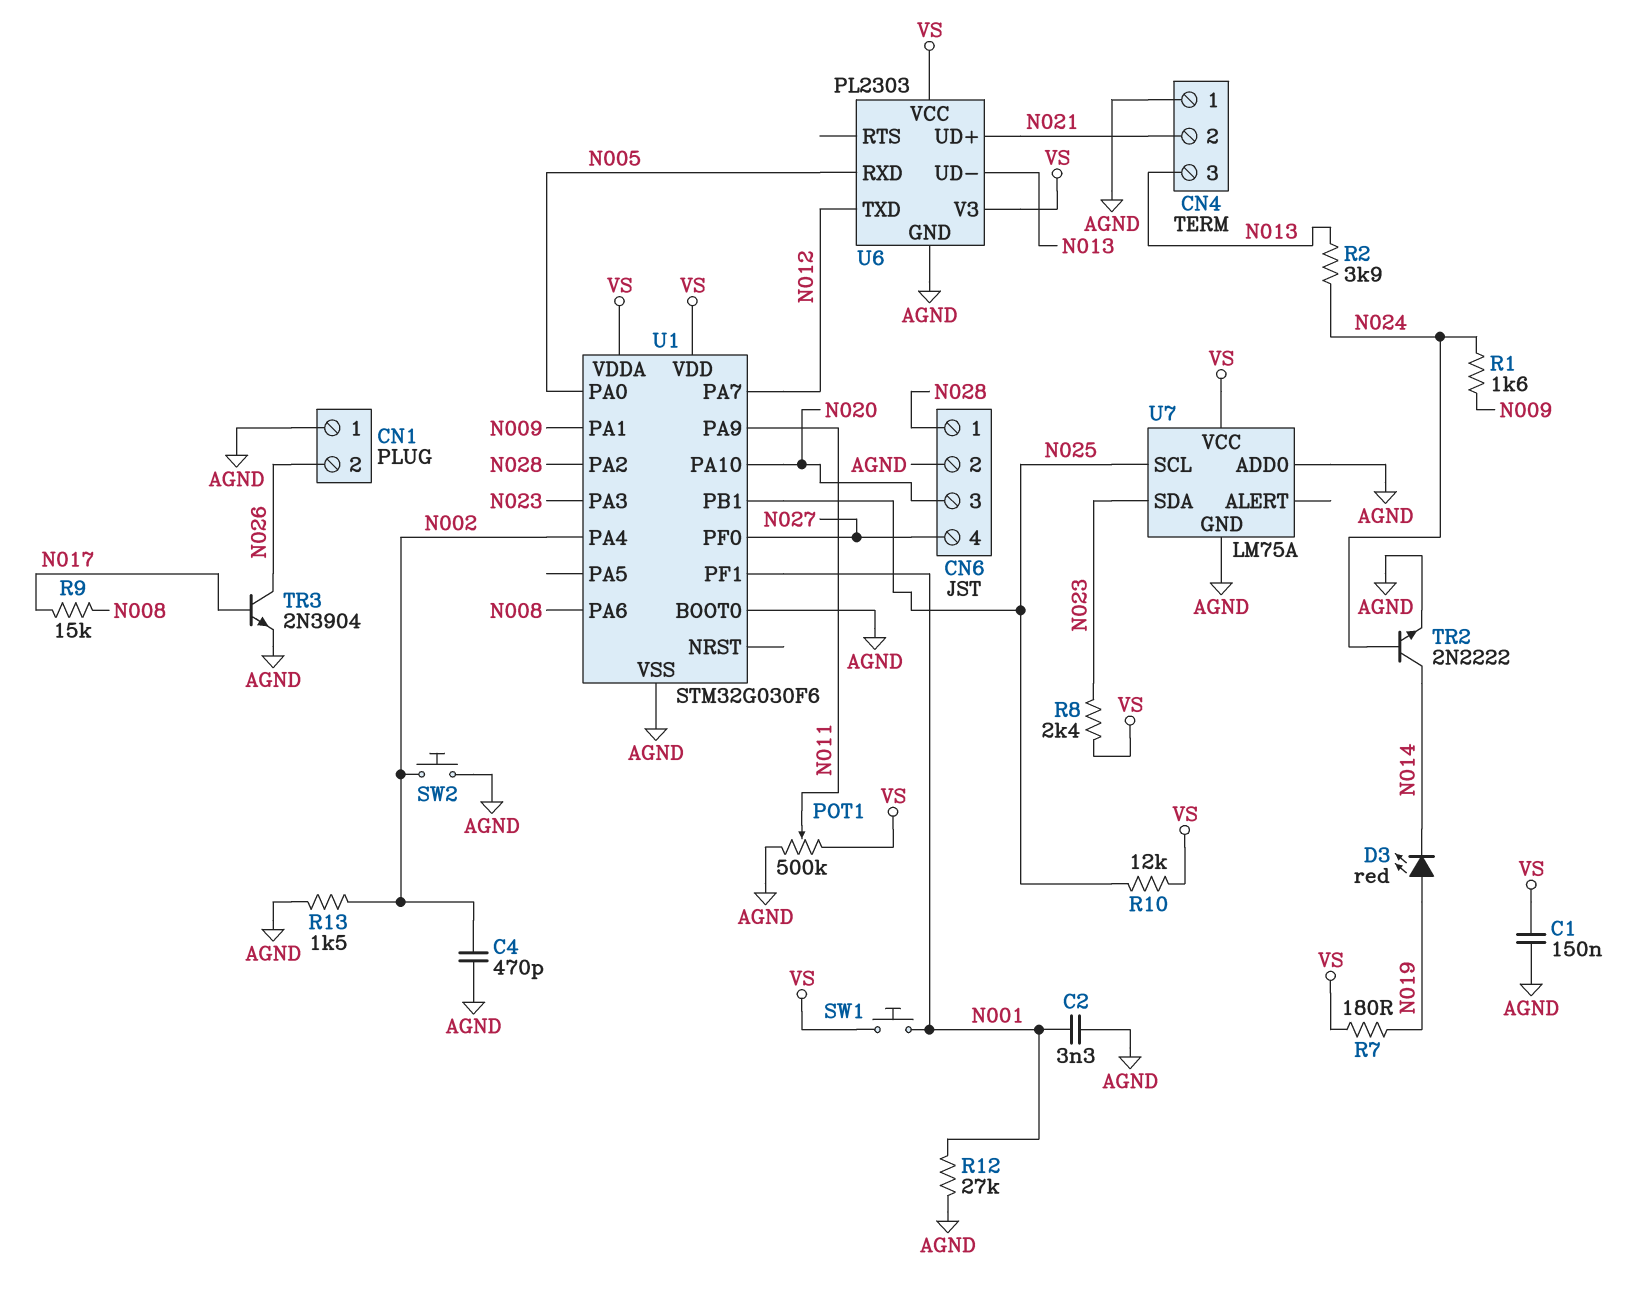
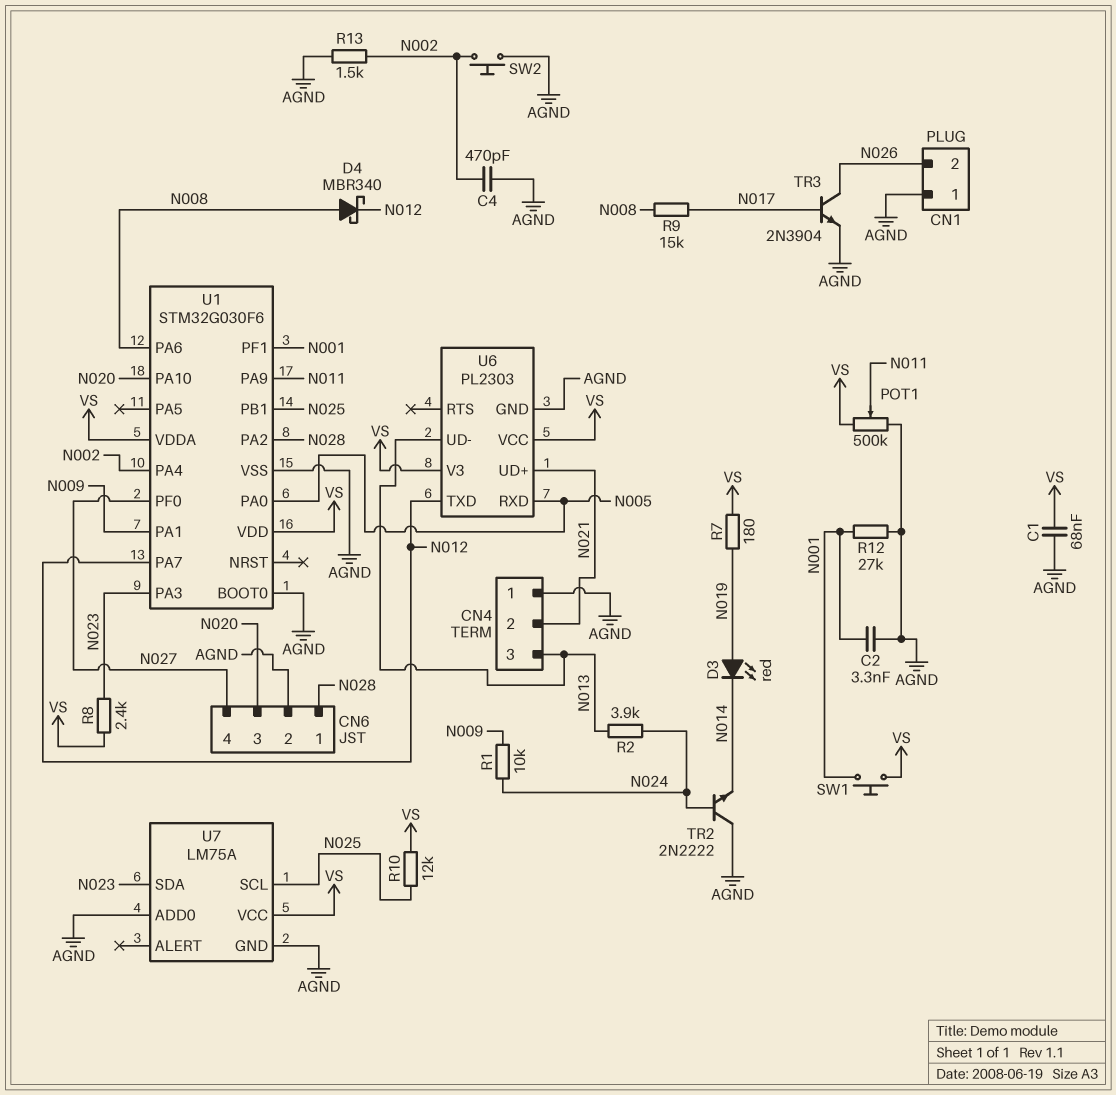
C1: 150nF (AGND, VS) -> 68nF (AGND, VS)
D4: none -> schottky MBR340 (A N008, K N012)
R1: 1.6k (N009, N024) -> 10k (N009, N024)
TR2: NPN 2N2222 (B N024, C N014, E AGND) -> NPN 2N2222 (B N024, C AGND, E N014)

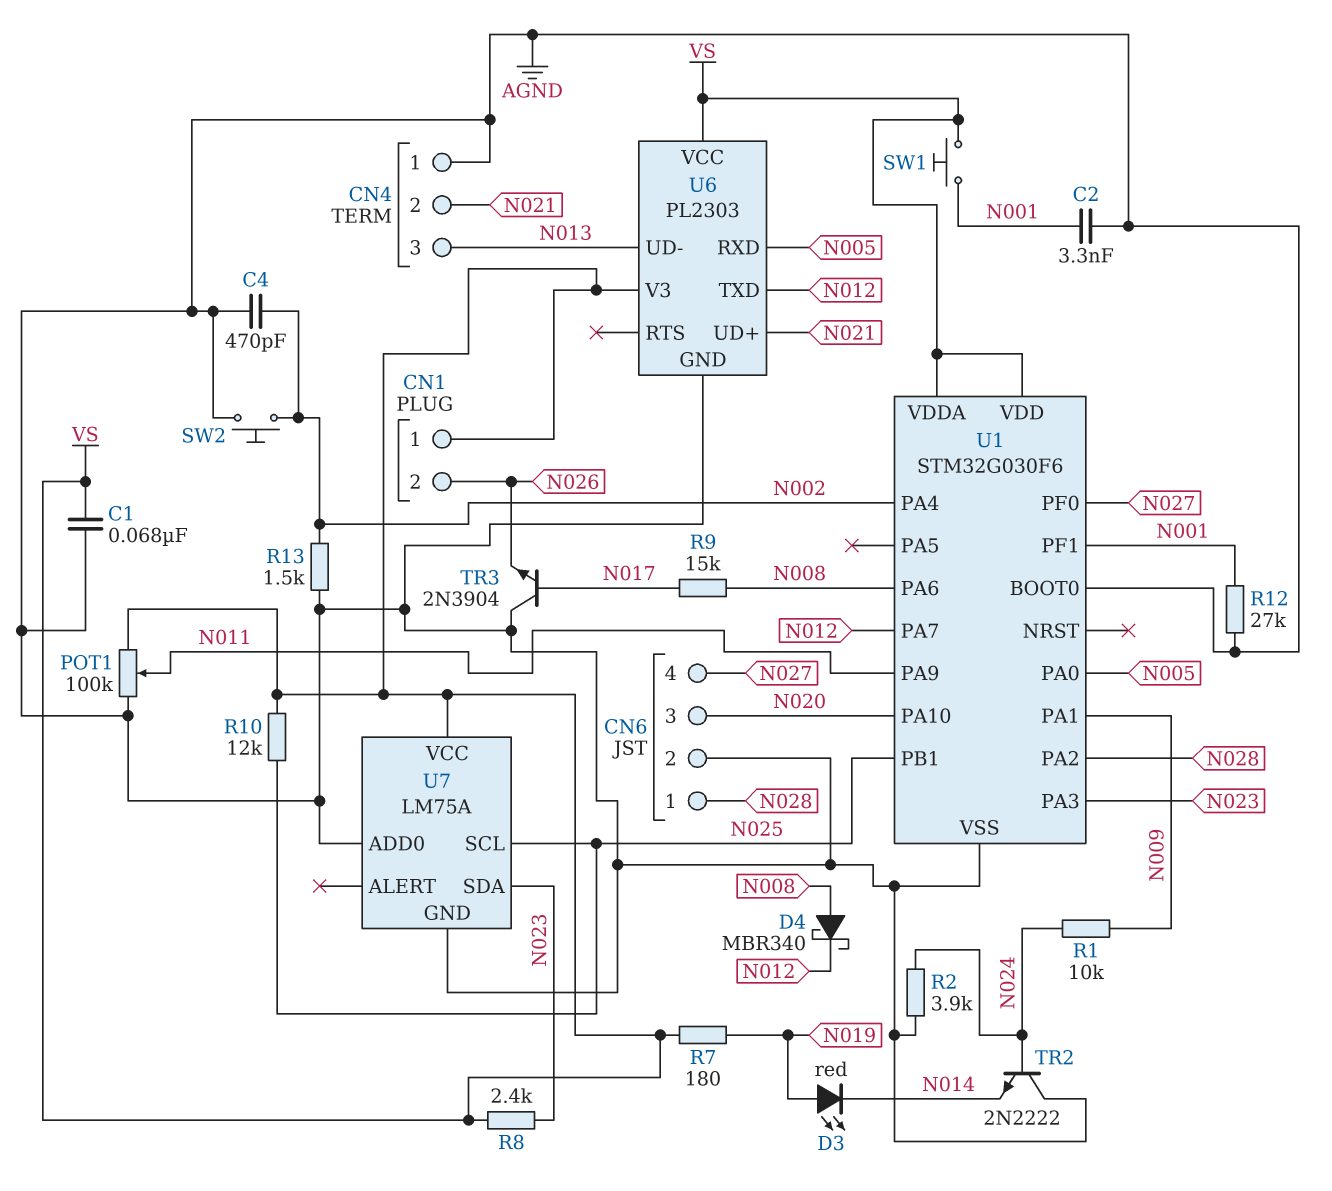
CN1 pin 1: AGND -> VS
POT1: 500k (AGND, VS, wiper N011) -> 100k (AGND, VS, wiper N011)
R2: 3.9k (N013, N024) -> 3.9k (AGND, N024)
TR3: NPN 2N3904 (B N017, C N026, E AGND) -> NPN 2N3904 (B N017, C AGND, E N026)

